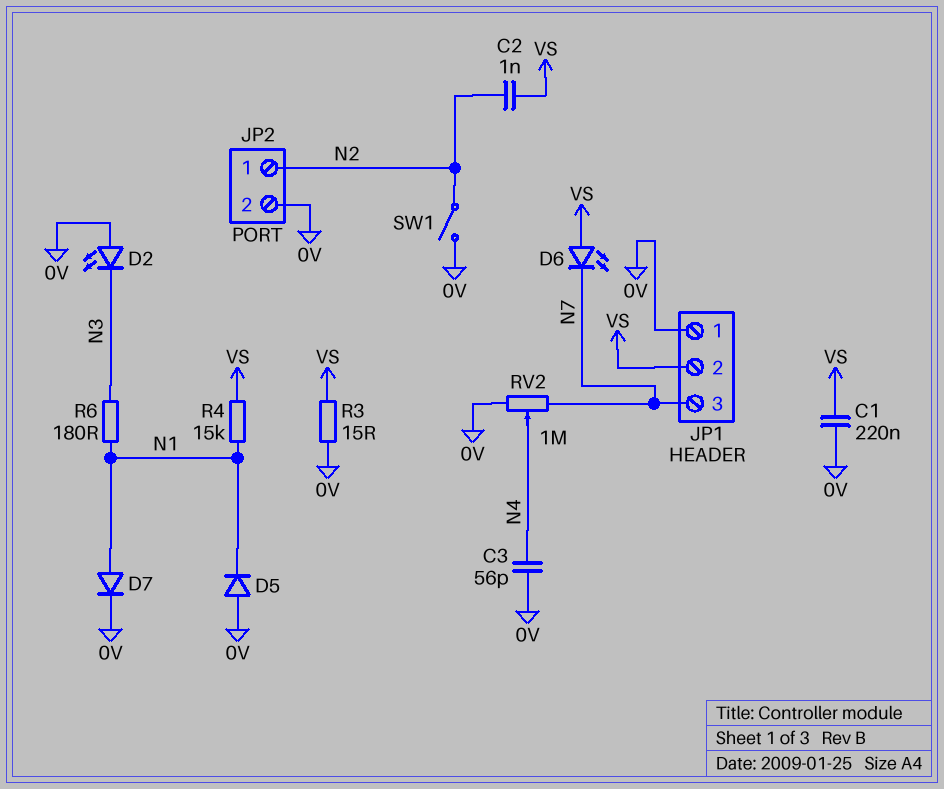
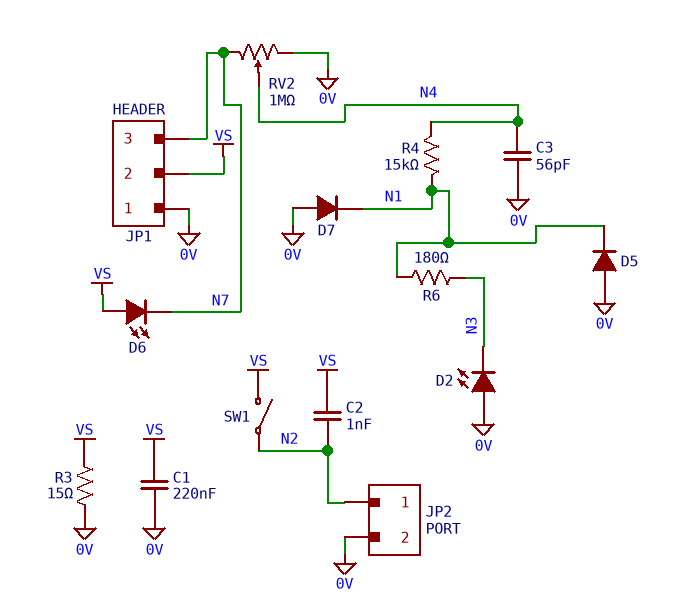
D7: diode (A N1, K 0V) -> diode (A 0V, K N1)
R4: 15k (N1, VS) -> 15k (N1, N4)
SW1: switch (0V, N2) -> switch (N2, VS)

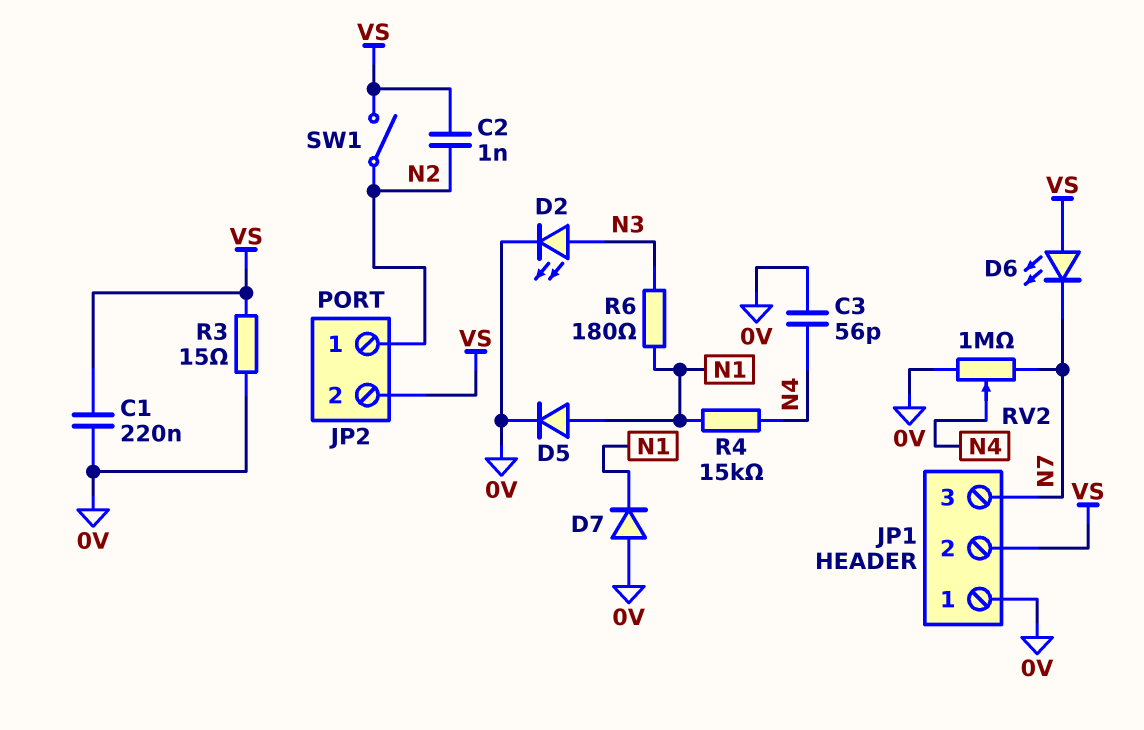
D2: LED (A 0V, K N3) -> LED (A N3, K 0V)
D5: diode (A 0V, K N1) -> diode (A N1, K 0V)
JP2 pin 2: 0V -> VS

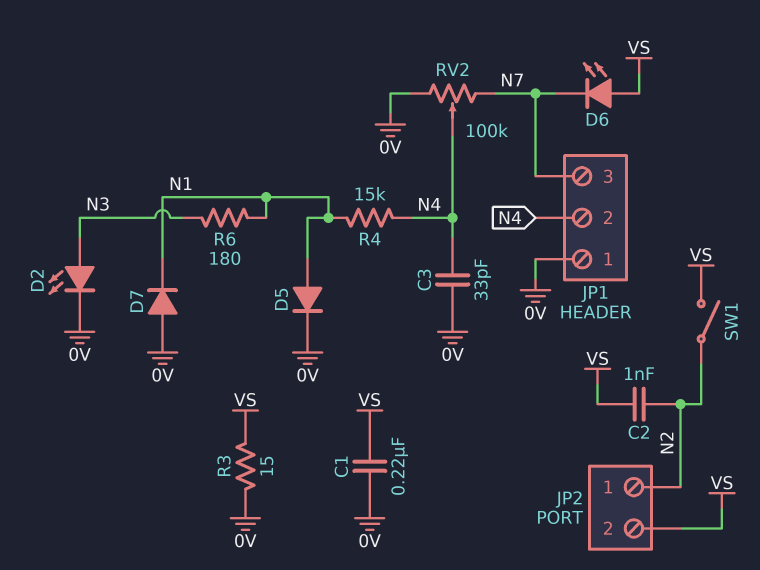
C3: 56pF (0V, N4) -> 33pF (0V, N4)
JP1 pin 2: VS -> N4
RV2: 1M (0V, N7, wiper N4) -> 100k (0V, N7, wiper N4)

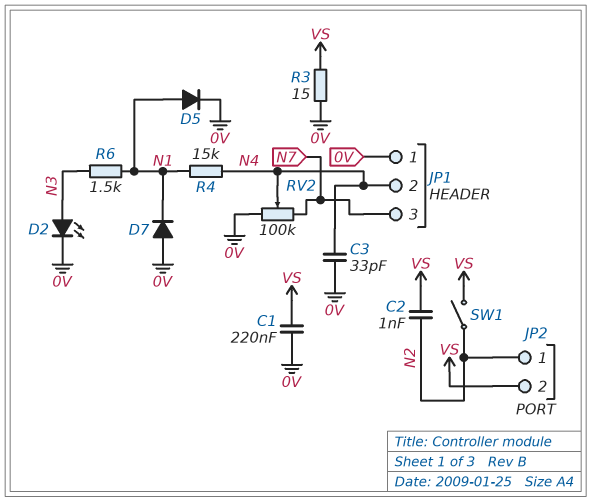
D6: LED (A VS, K N7) -> none
R6: 180 (N1, N3) -> 1.5k (N1, N3)

